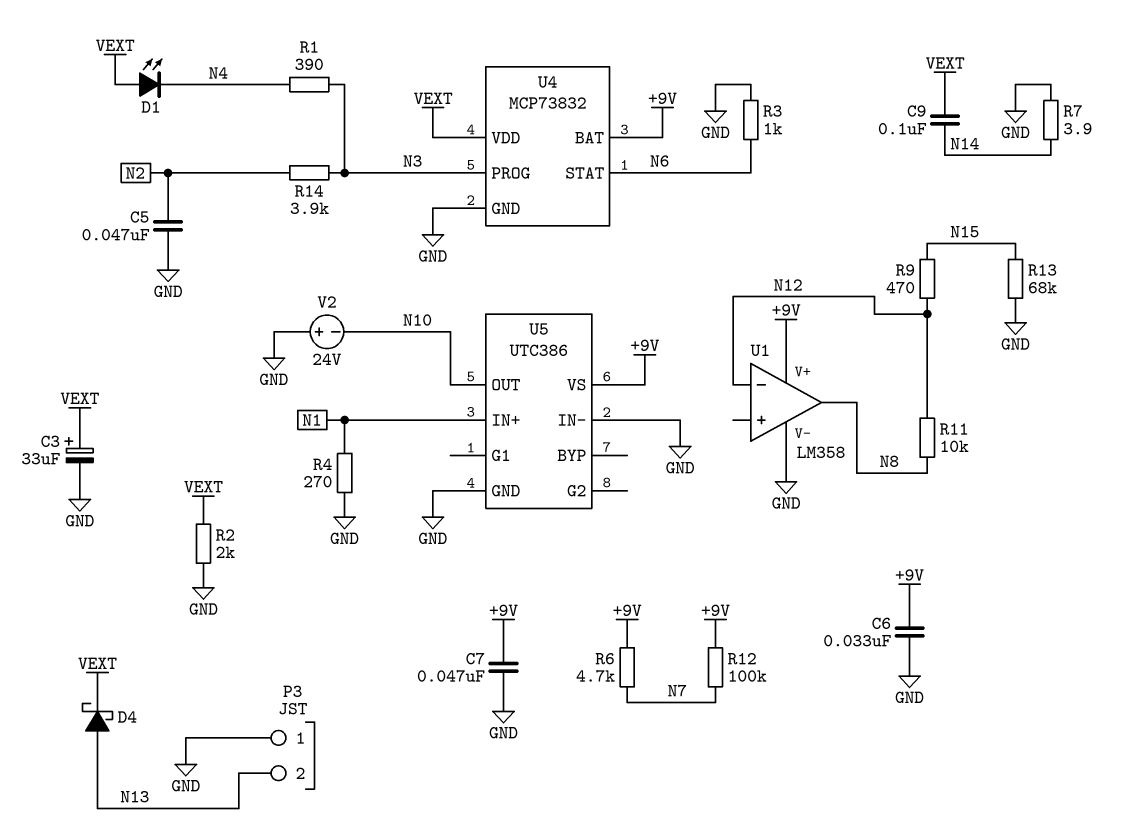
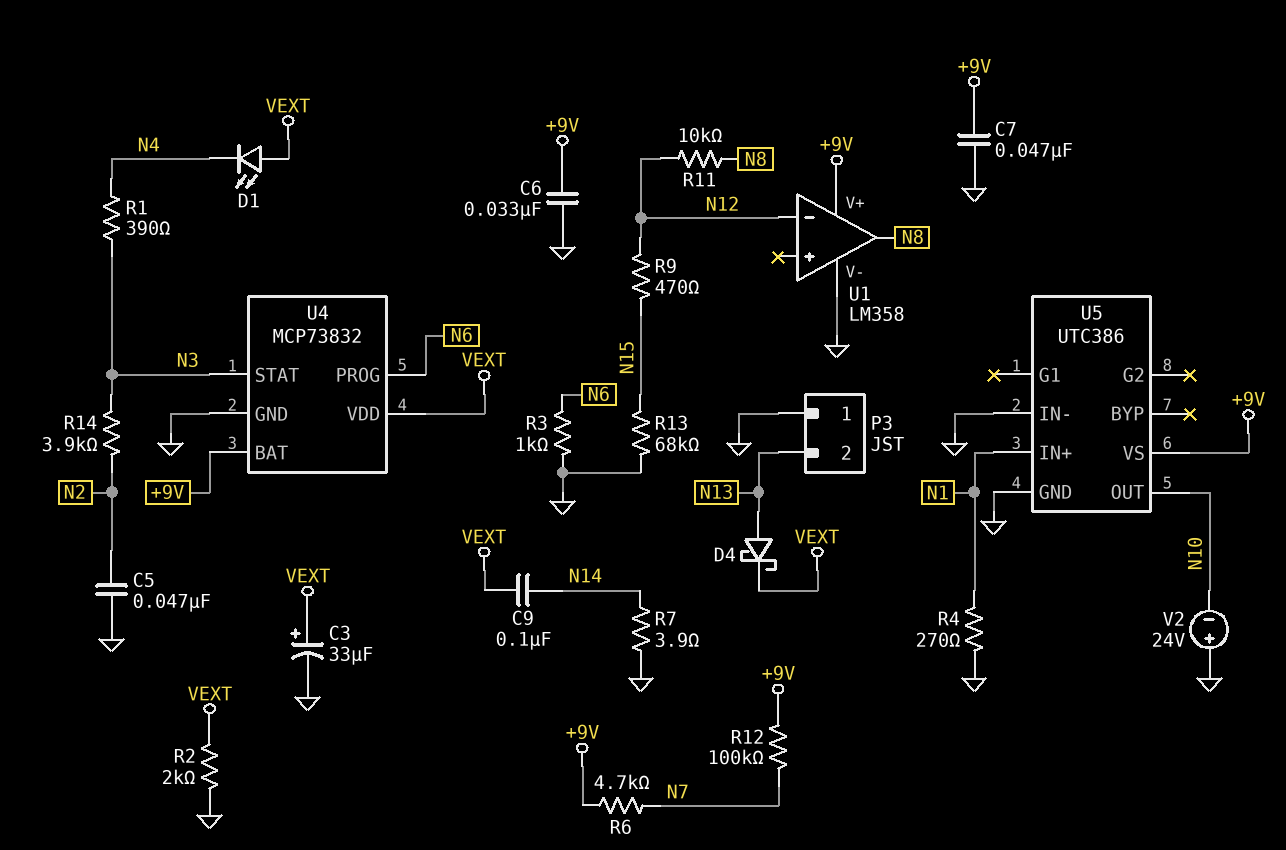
U4 pin PROG: N3 -> N6
U4 pin STAT: N6 -> N3

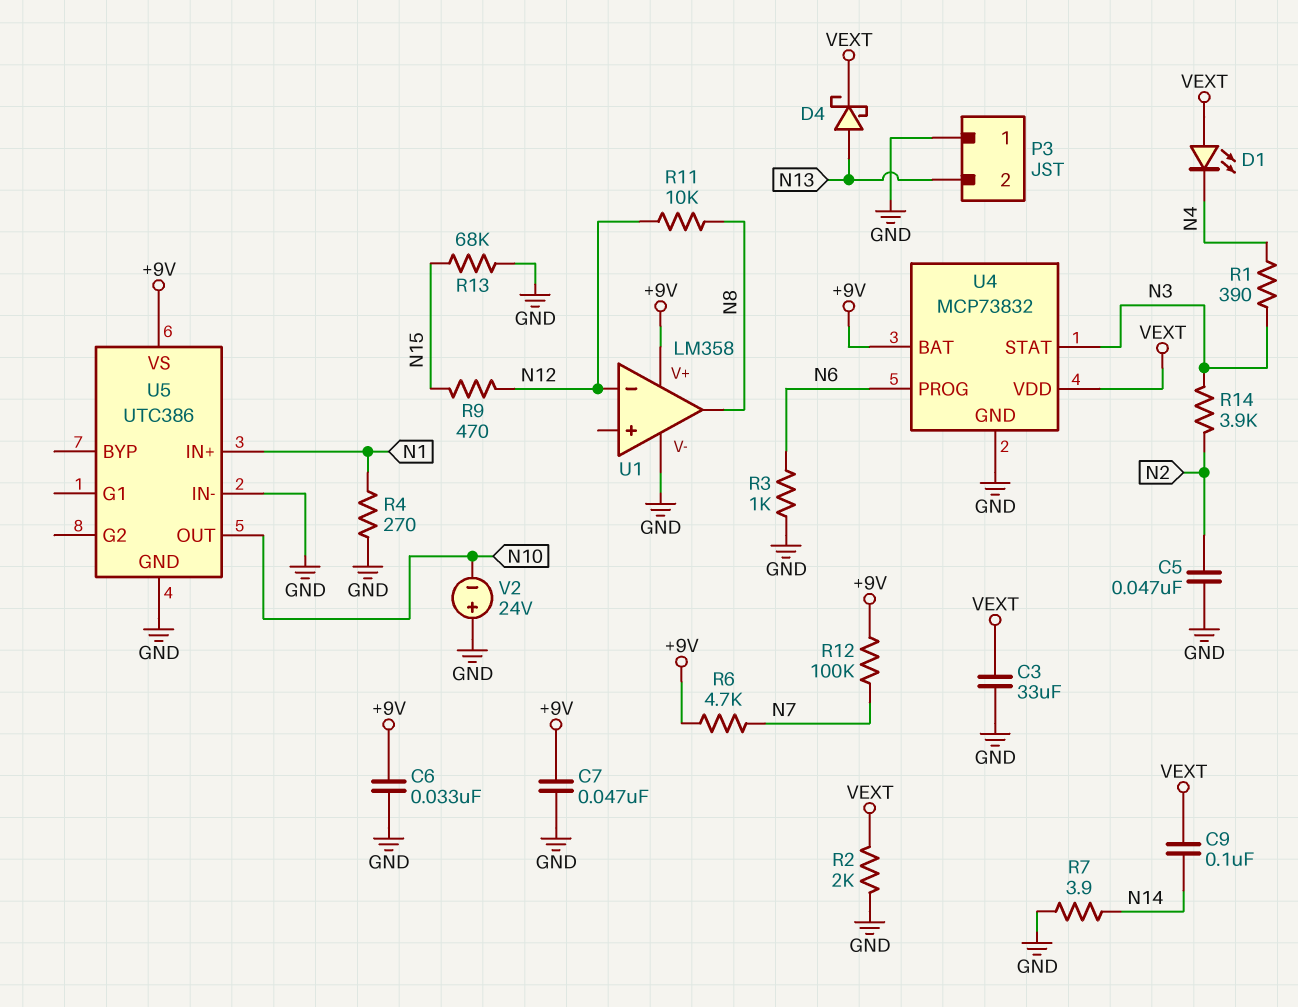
C3: 33uF (plus VEXT, minus GND) -> 33uF (GND, VEXT)

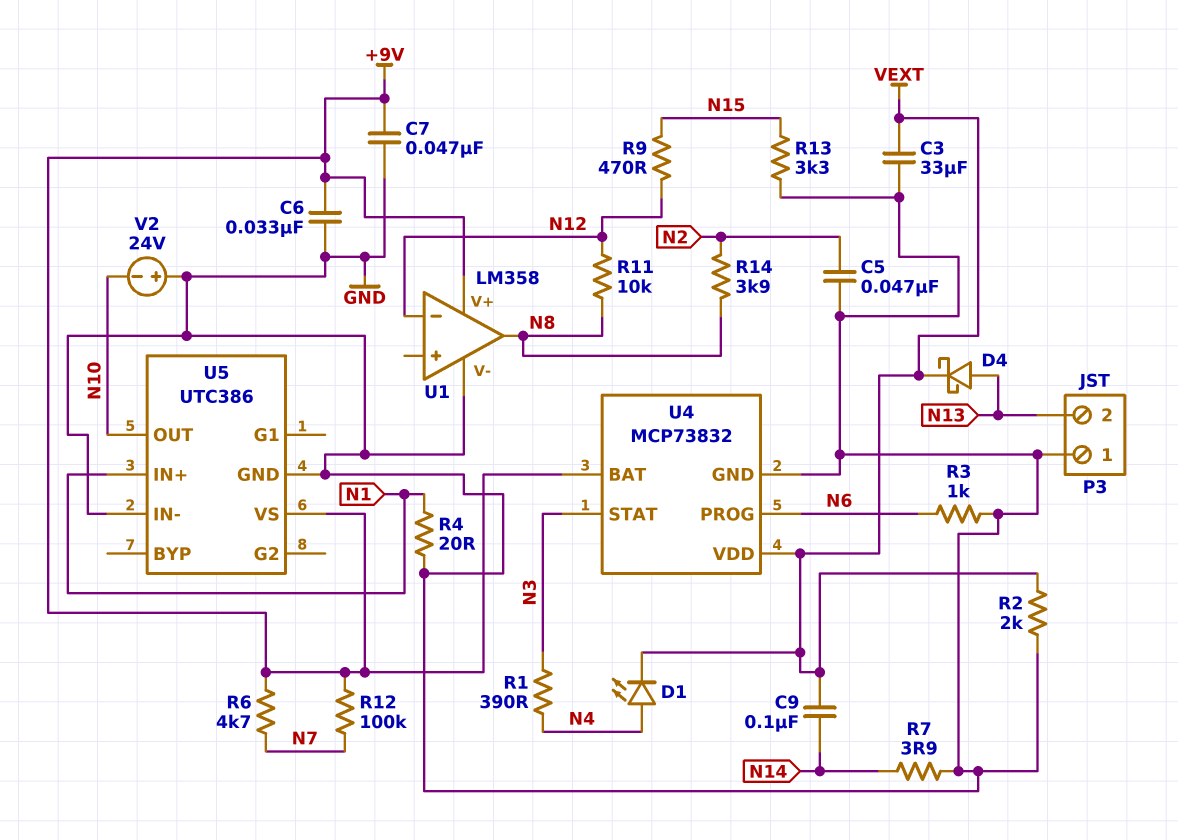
D1: LED (A VEXT, K N4) -> LED (A N4, K VEXT)
R4: 270 (GND, N1) -> 20 (GND, N1)
R13: 68k (GND, N15) -> 3.3k (GND, N15)
R14: 3.9k (N2, N3) -> 3.9k (N2, N8)

